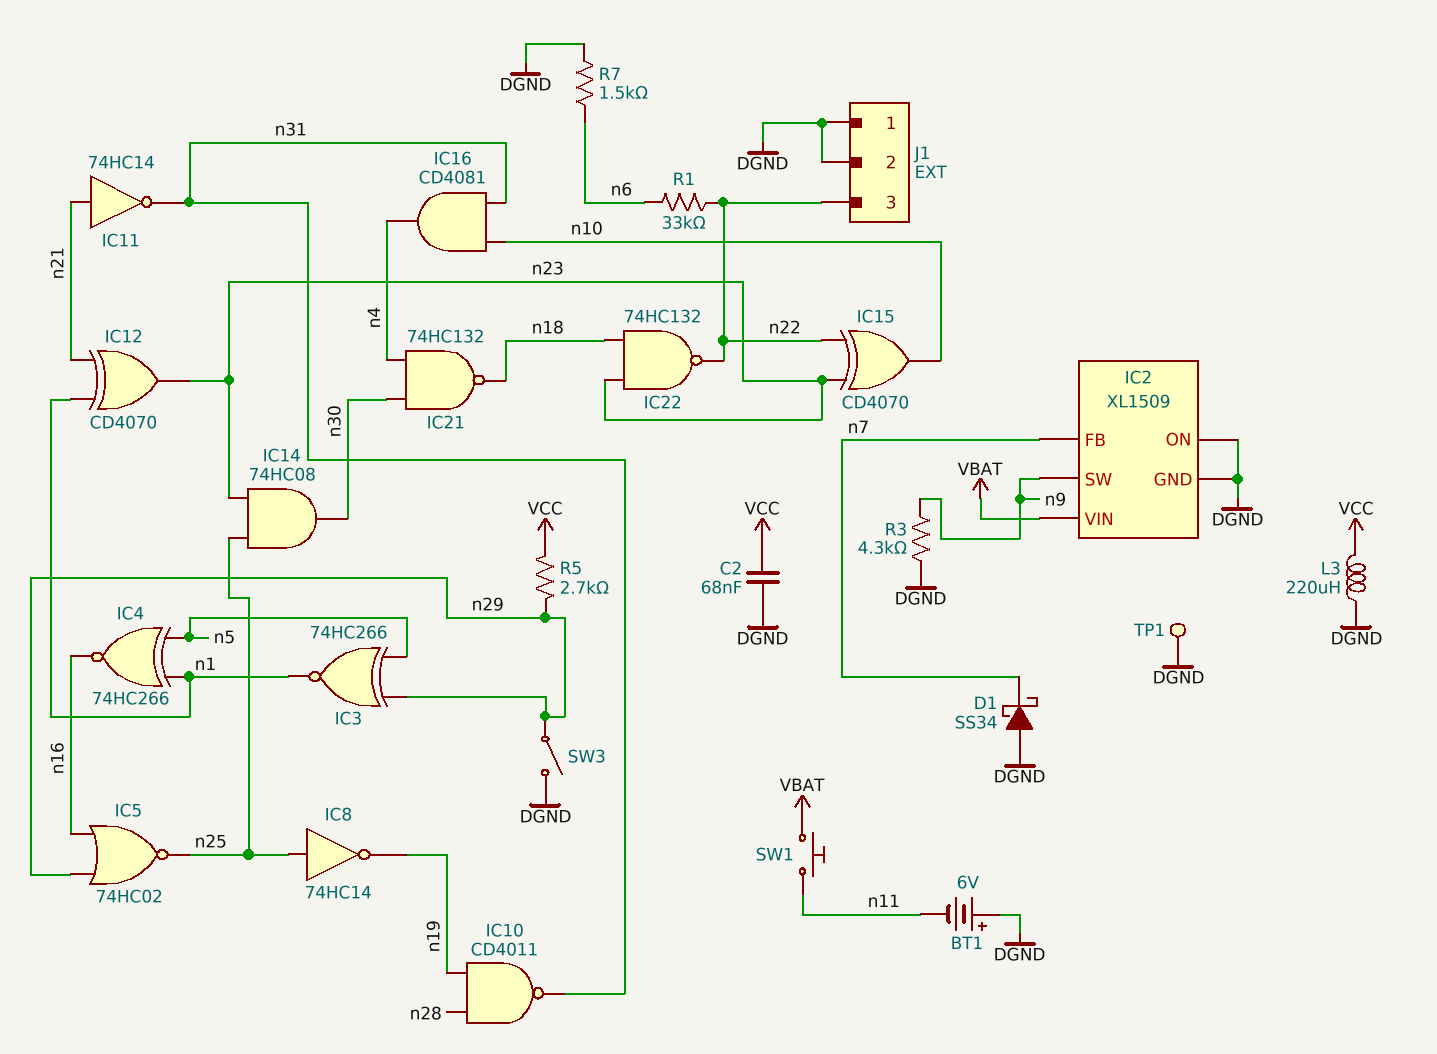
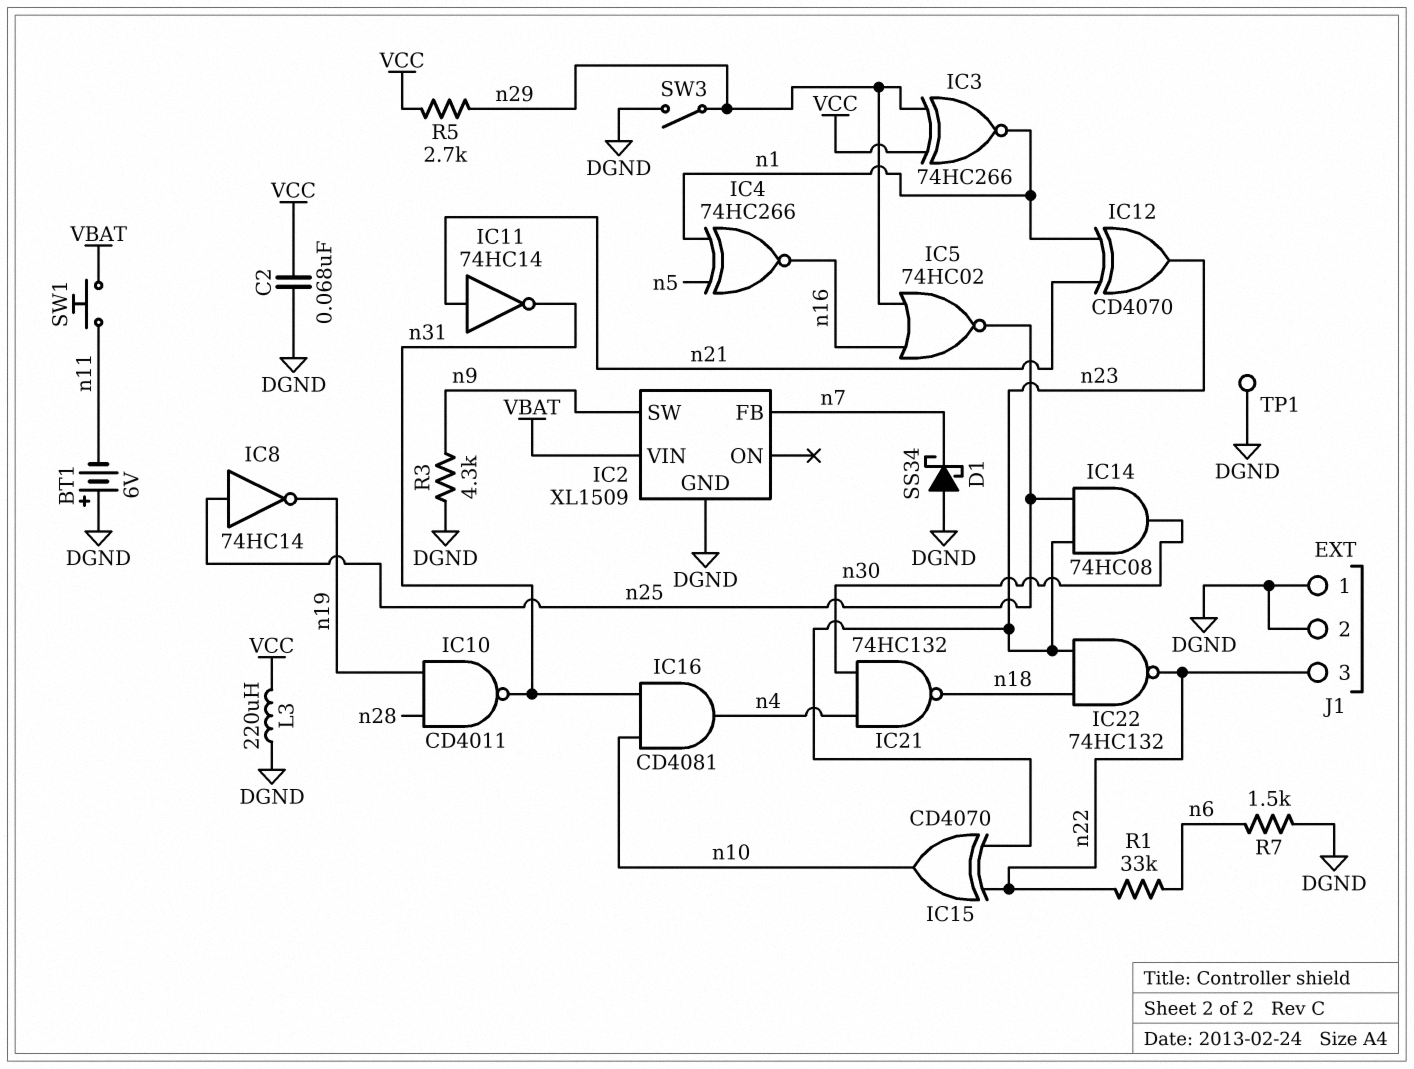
IC2 pin ON: DGND -> none
IC3: XNOR 74HC266 (in n5, in n29, out n1) -> XNOR 74HC266 (in VCC, in n29, out n1)

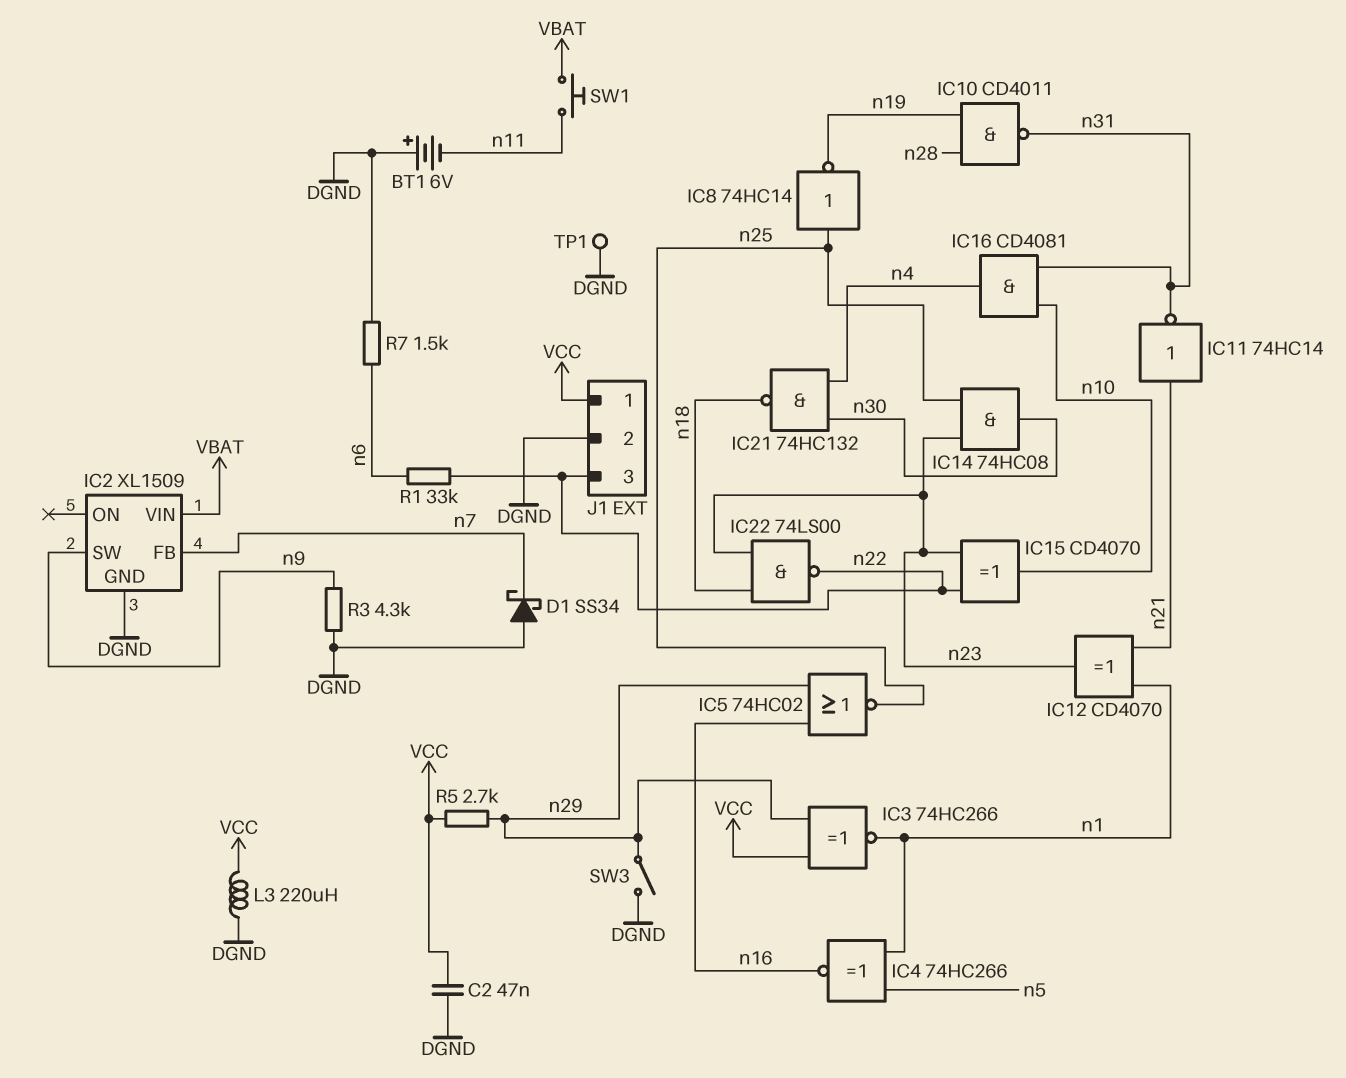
C2: 68nF (DGND, VCC) -> 47nF (DGND, VCC)
IC22: NAND 74HC132 (in n18, in n23, out n22) -> NAND 74LS00 (in n18, in n23, out n22)
J1 pin 1: DGND -> VCC

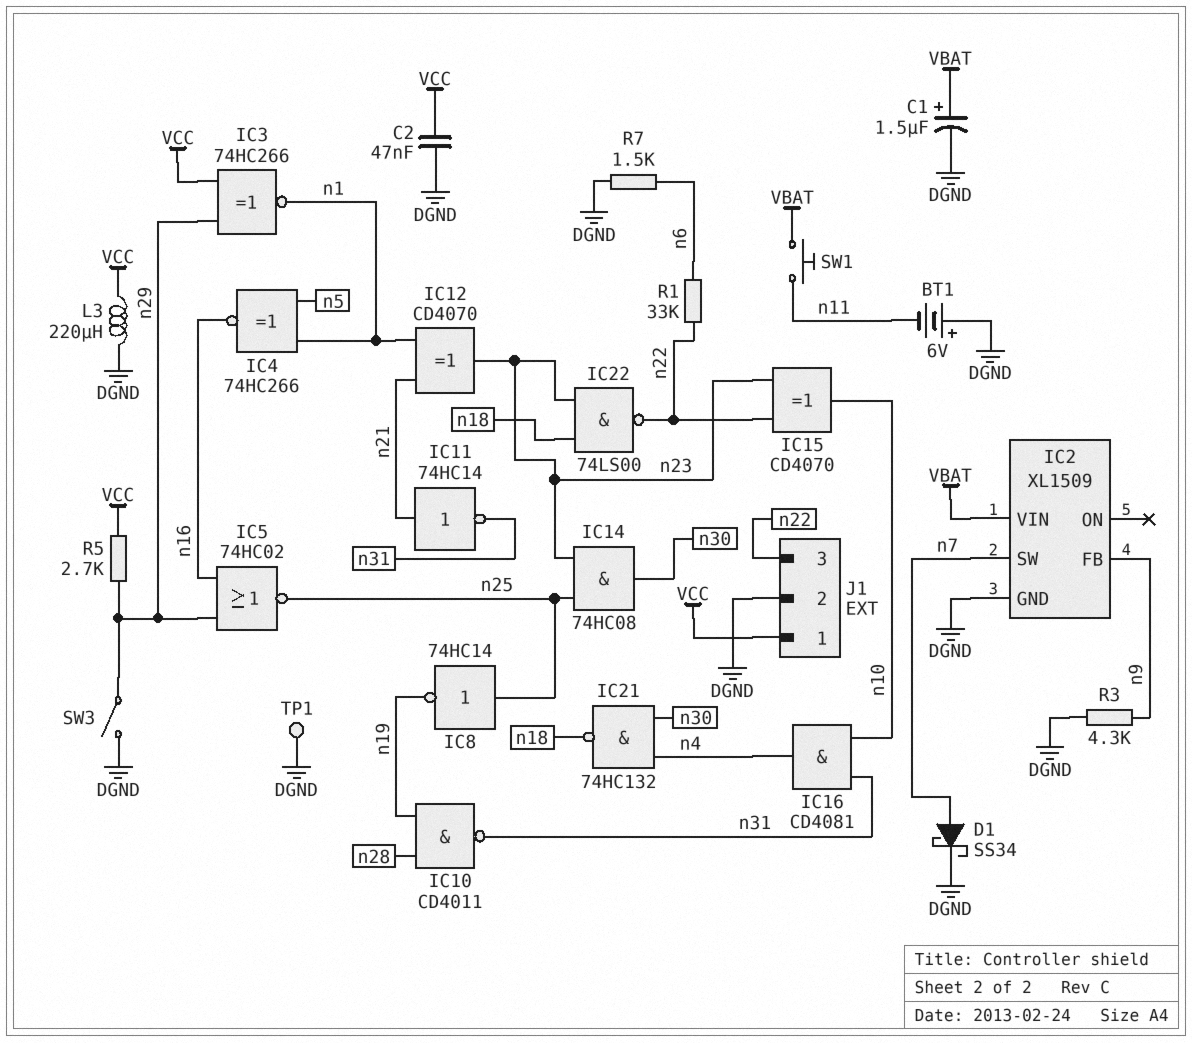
C1: none -> 1.5uF (plus VBAT, minus DGND)
D1: schottky SS34 (A DGND, K n7) -> schottky SS34 (A n7, K DGND)
IC2 pin FB: n7 -> n9
IC2 pin SW: n9 -> n7

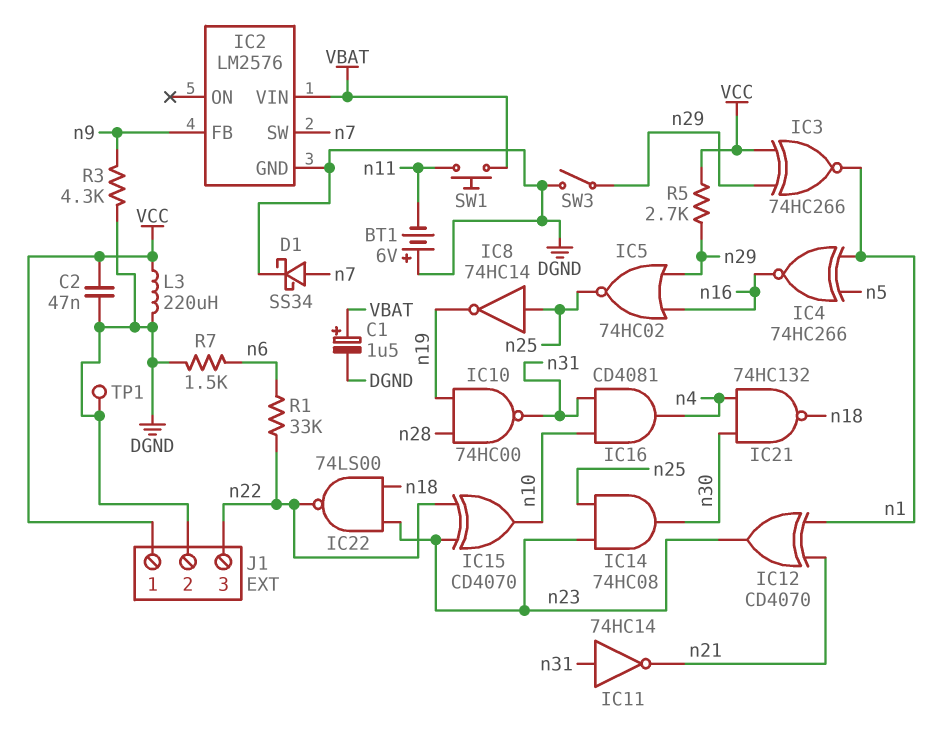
IC2: XL1509 -> LM2576
IC10: NAND CD4011 (in n19, in n28, out n31) -> NAND 74HC00 (in n19, in n28, out n31)
IC11: NOT 74HC14 (in n21, out n31) -> NOT 74HC14 (in n31, out n21)

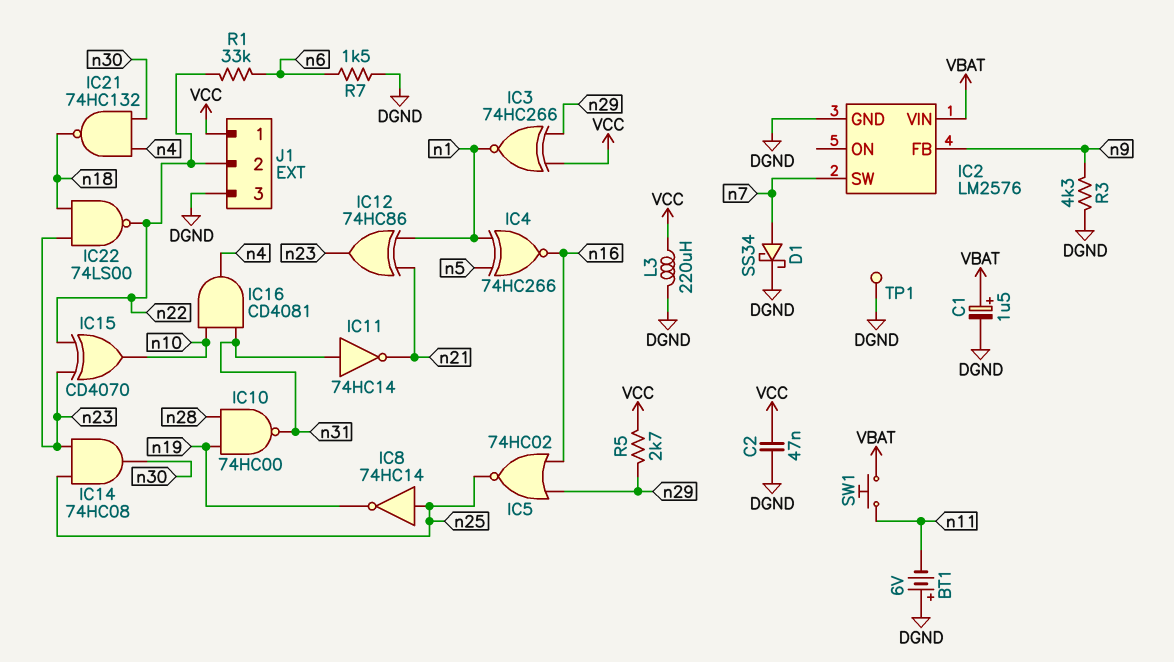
IC12: XOR CD4070 (in n1, in n21, out n23) -> XOR 74HC86 (in n1, in n21, out n23)
J1 pin 2: DGND -> n22
J1 pin 3: n22 -> DGND
SW3: switch (DGND, n29) -> none

